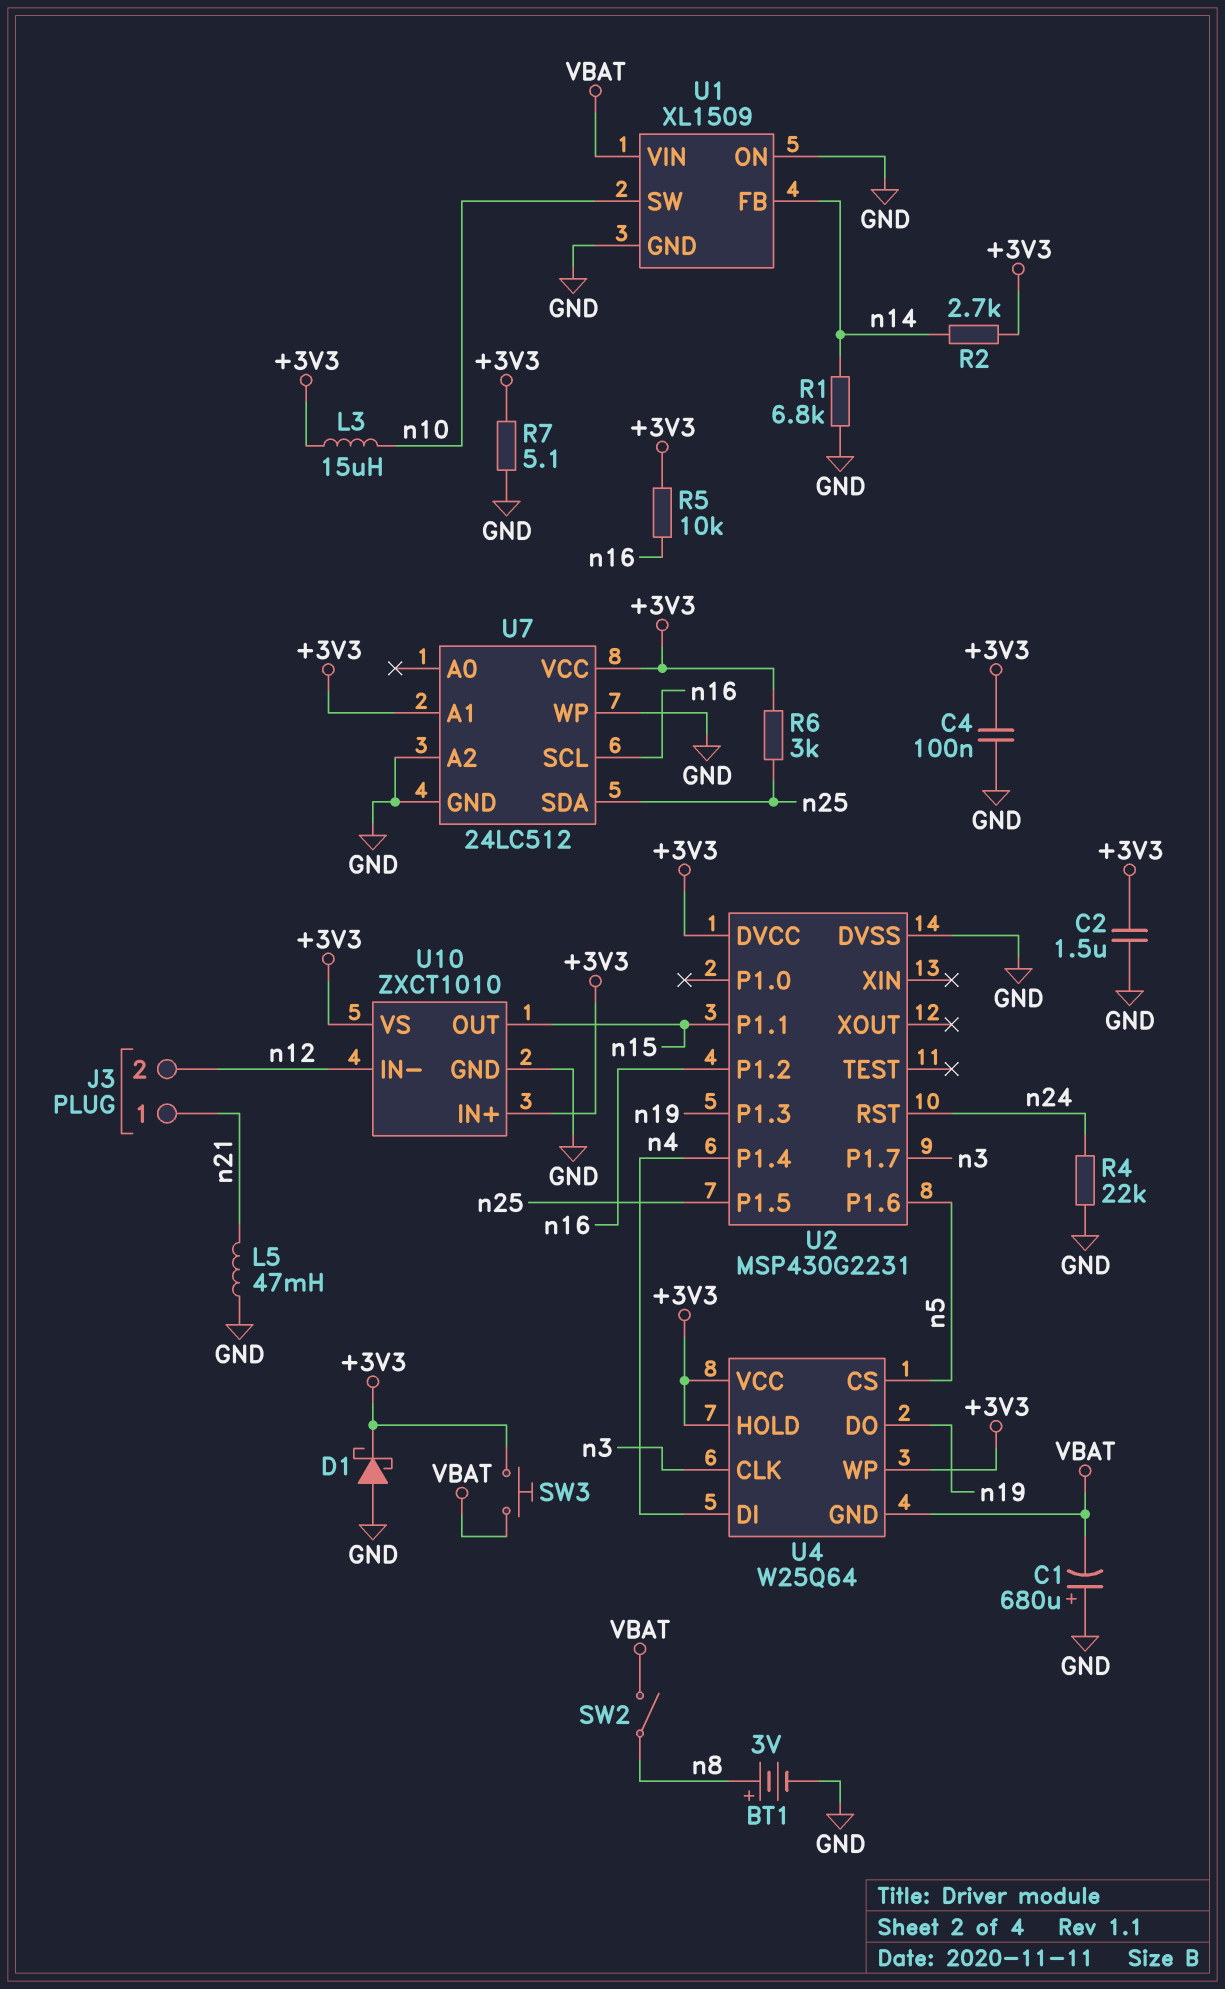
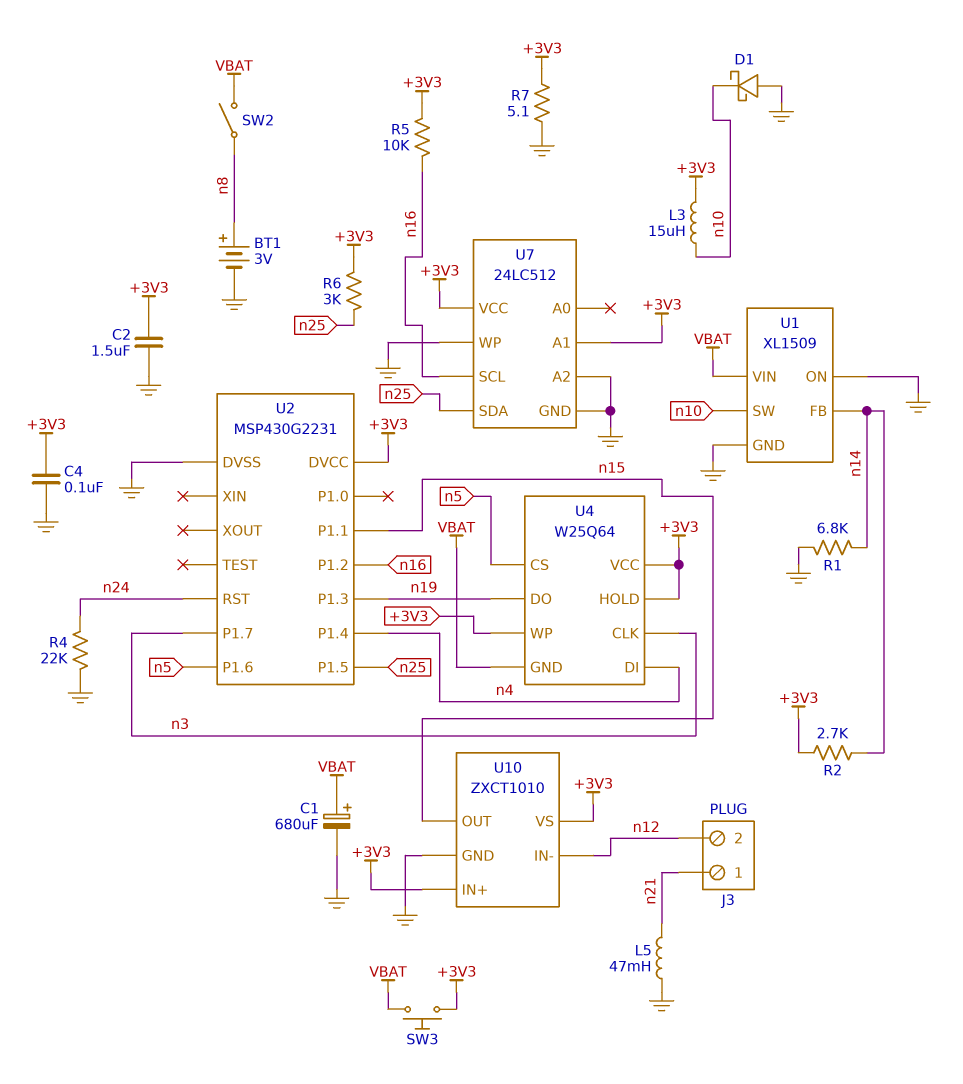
C1: 680uF (plus GND, minus VBAT) -> 680uF (plus VBAT, minus GND)
D1: schottky (A GND, K +3V3) -> schottky (A GND, K n10)

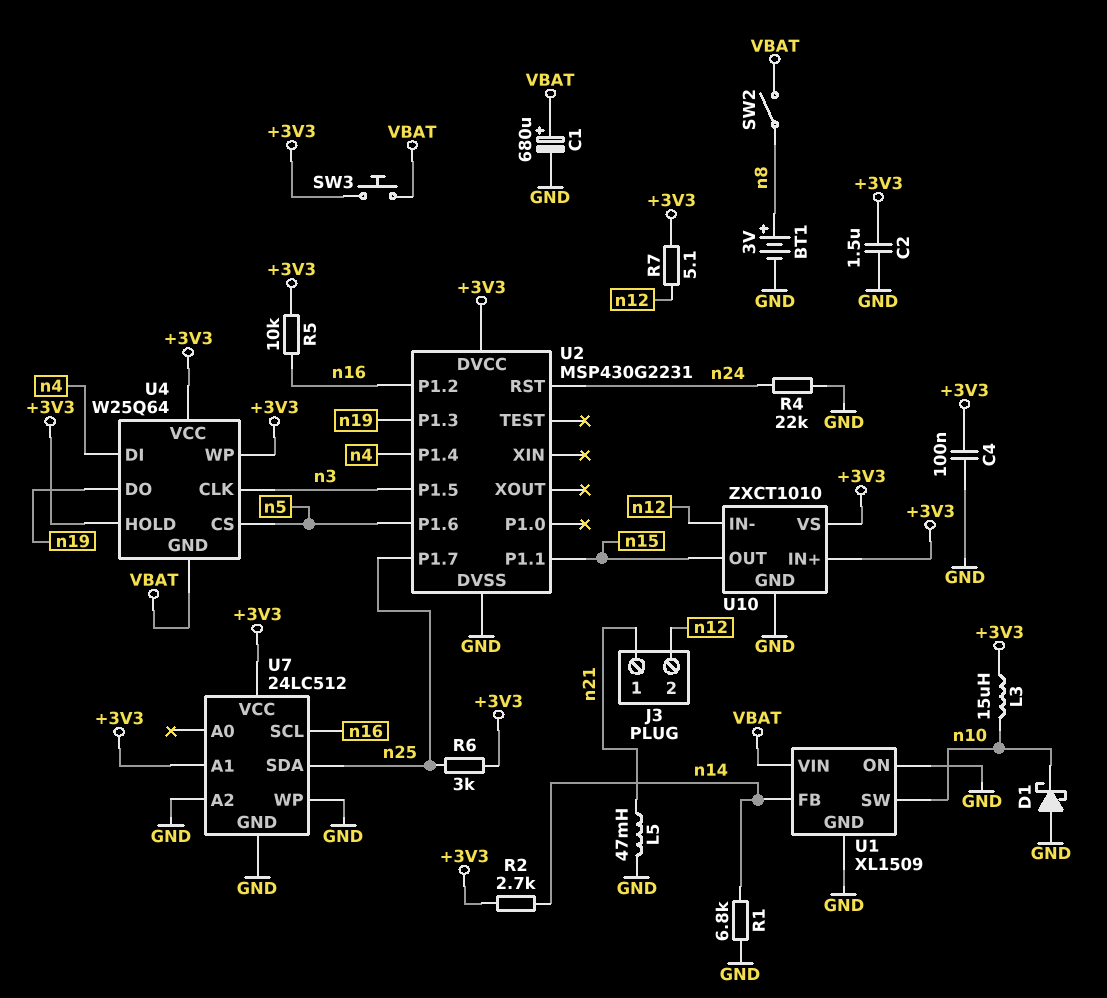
R7: 5.1 (+3V3, GND) -> 5.1 (+3V3, n12)
U2 pin P1.5: n25 -> n3
U2 pin P1.7: n3 -> n25

